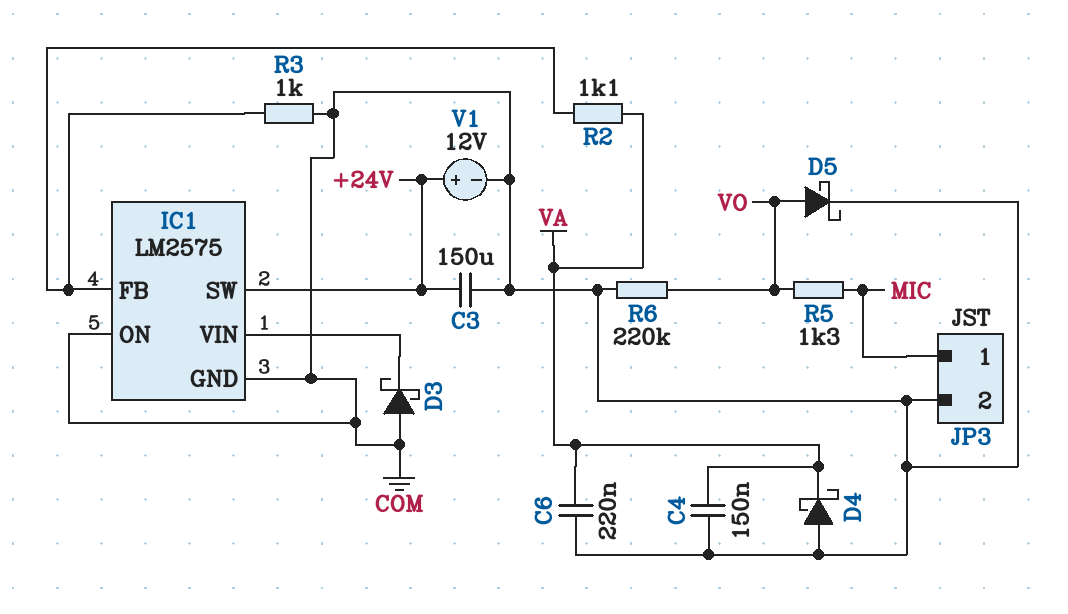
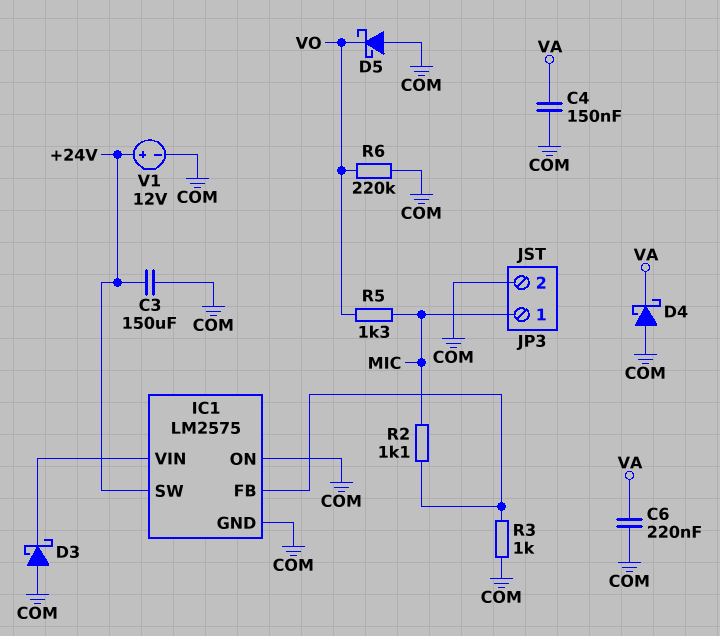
D5: schottky (A VO, K COM) -> schottky (A COM, K VO)
R2: 1.1k (IC1/FB, VA) -> 1.1k (IC1/FB, MIC)

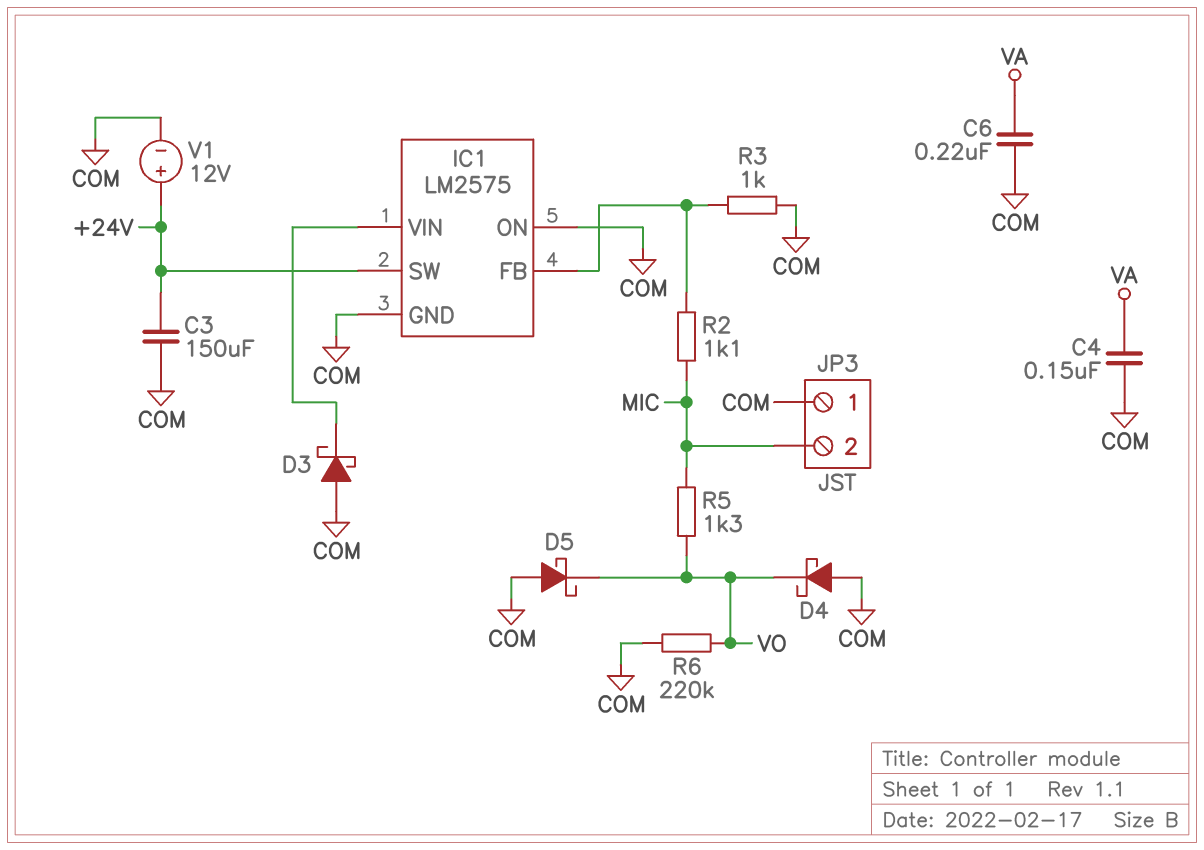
D4: schottky (A COM, K VA) -> schottky (A COM, K VO)
JP3 pin 1: MIC -> COM
JP3 pin 2: COM -> MIC

